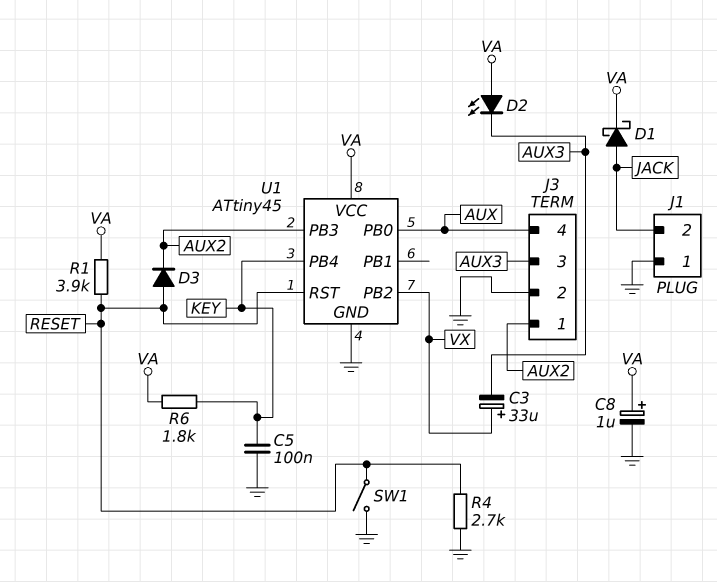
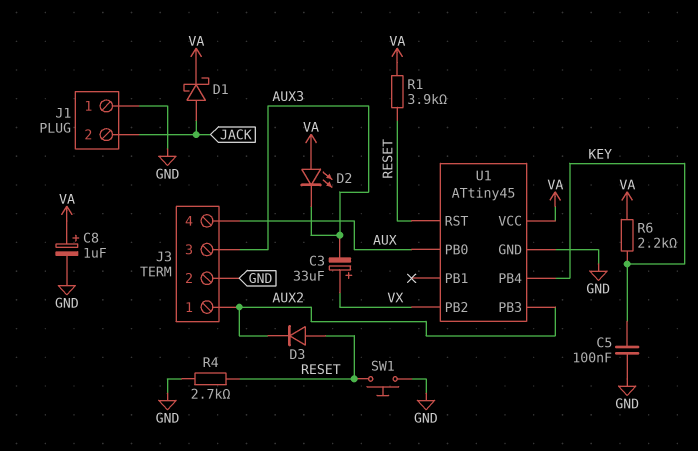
R6: 1.8k (KEY, VA) -> 2.2k (KEY, VA)
SW1: switch (GND, RESET) -> button (GND, RESET)

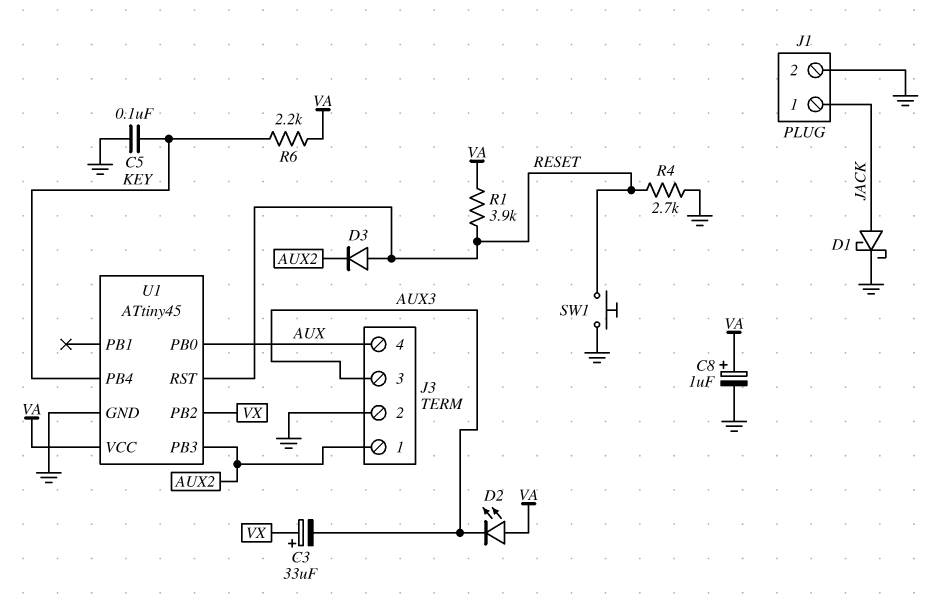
D1: schottky (A JACK, K VA) -> schottky (A JACK, K GND)
J1 pin 1: GND -> JACK
J1 pin 2: JACK -> GND

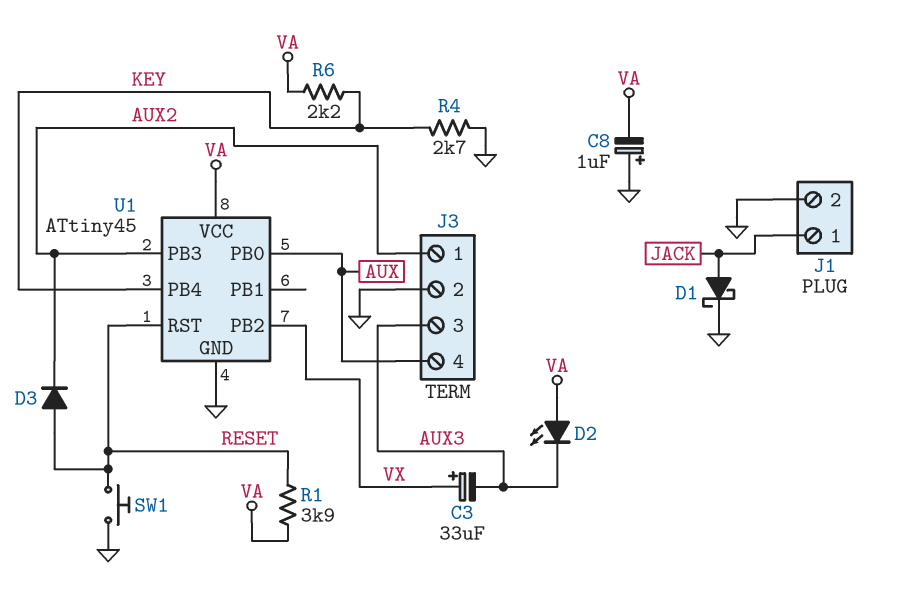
C5: 100nF (GND, KEY) -> none
C8: 1uF (plus VA, minus GND) -> 1uF (plus GND, minus VA)
R4: 2.7k (GND, RESET) -> 2.7k (GND, KEY)

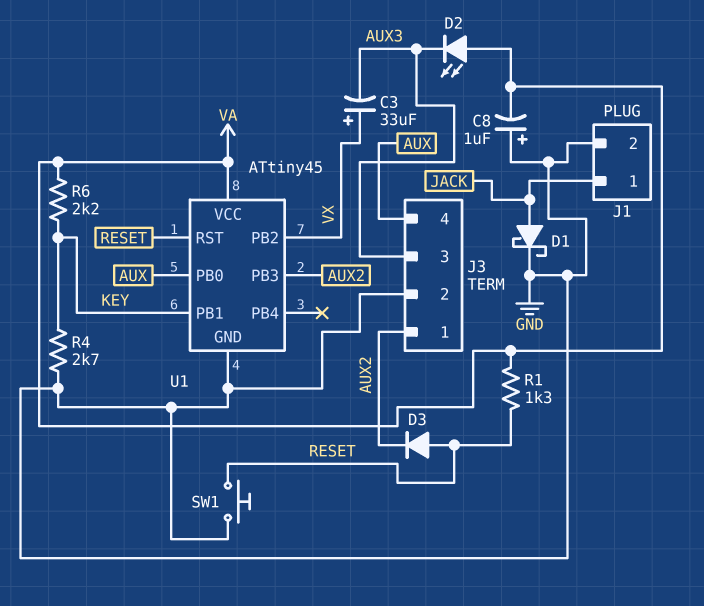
R1: 3.9k (RESET, VA) -> 1.3k (RESET, VA)
U1 pin PB1: none -> KEY
U1 pin PB4: KEY -> none

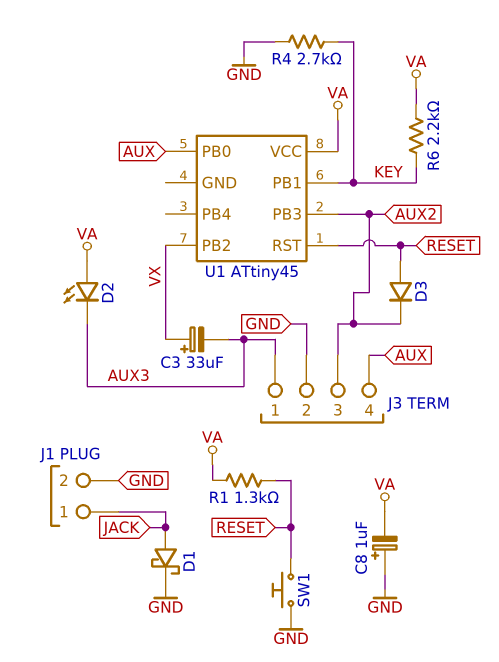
J3 pin 1: AUX2 -> AUX3
J3 pin 3: AUX3 -> AUX2
U1 pin GND: GND -> none

